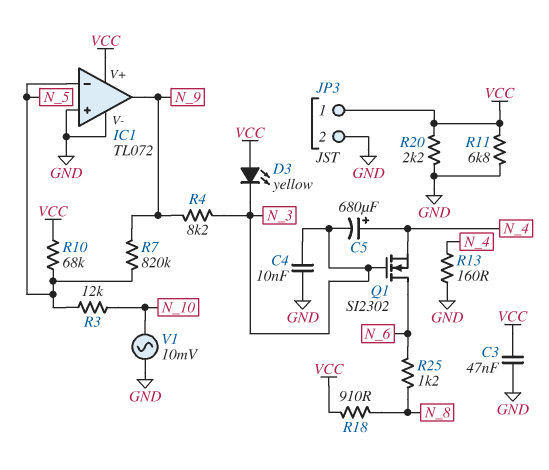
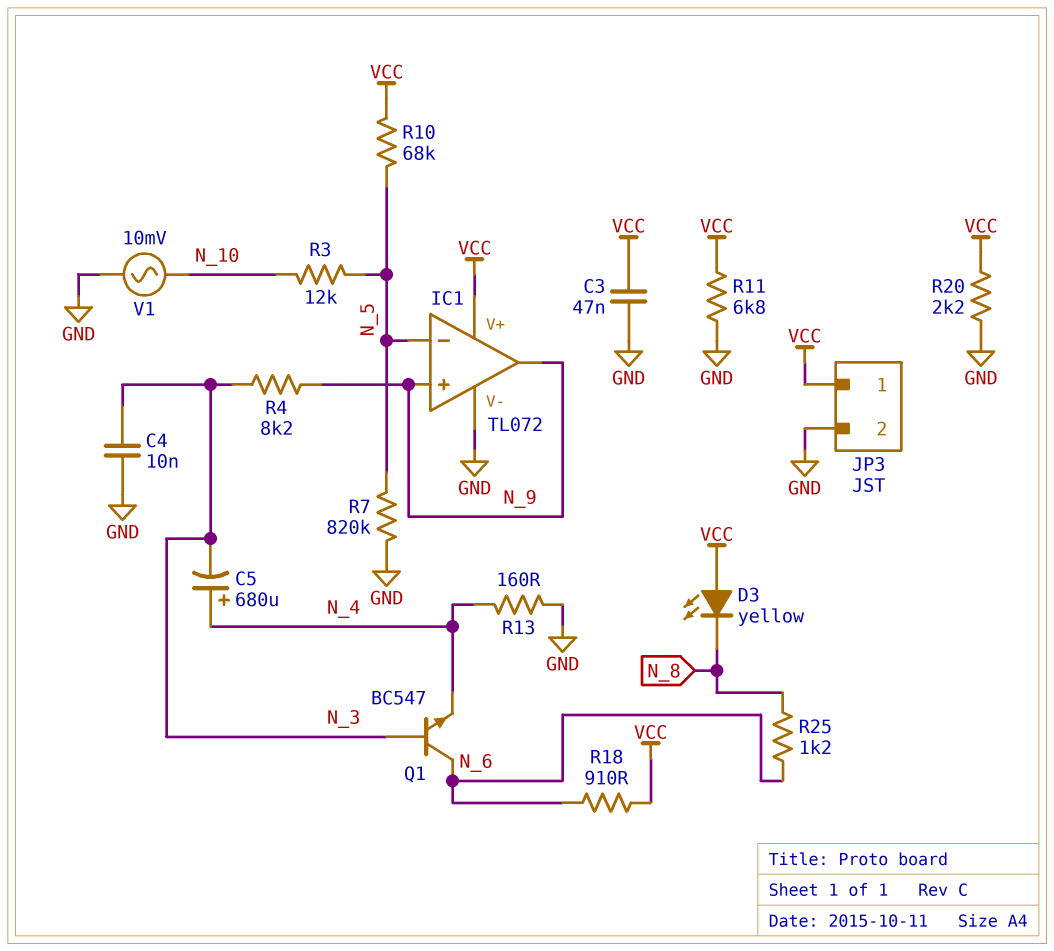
D3: LED yellow (A VCC, K N_3) -> LED yellow (A VCC, K N_8)
IC1 pin in+: GND -> N_9
Q1: NMOS SI2302 (G N_3, D N_6, S N_4) -> NPN BC547 (B N_3, C N_6, E N_4)
R7: 820k (N_5, N_9) -> 820k (GND, N_5)
R18: 910 (N_8, VCC) -> 910 (N_6, VCC)

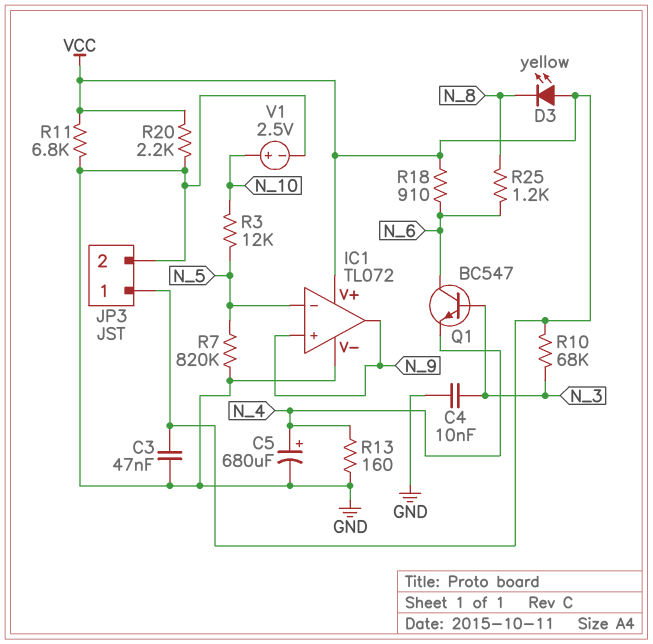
C5: 680uF (plus N_4, minus N_3) -> 680uF (plus N_4, minus GND)
R4: 8.2k (N_3, N_9) -> none
R10: 68k (N_5, VCC) -> 68k (N_3, VCC)
V1: AC 10mV (GND, N_10) -> 2.5V (plus N_10, minus GND)

